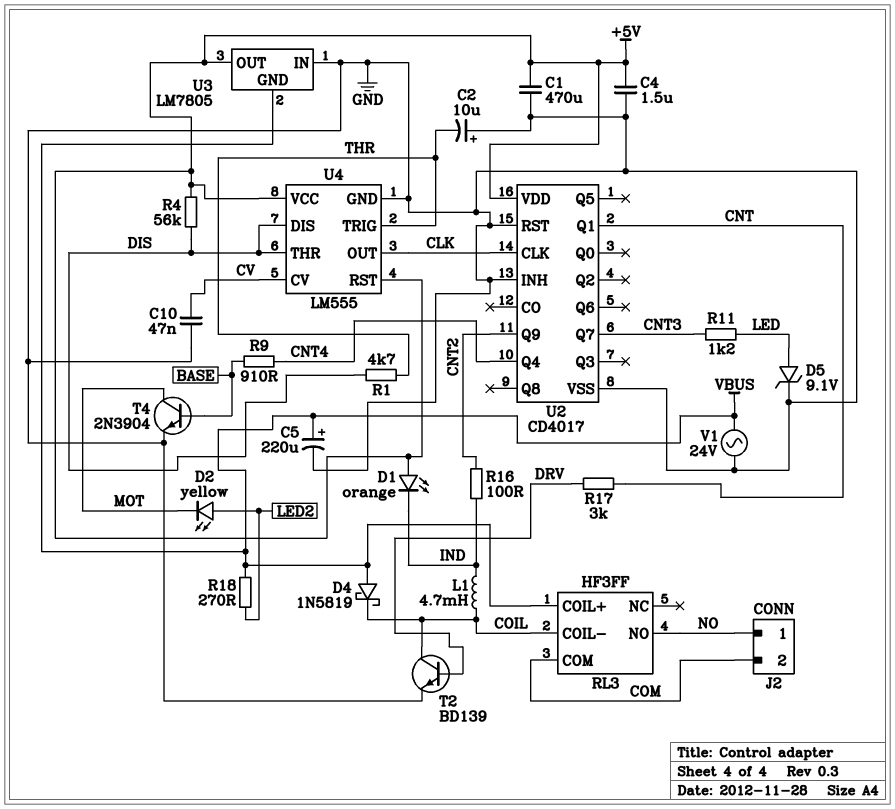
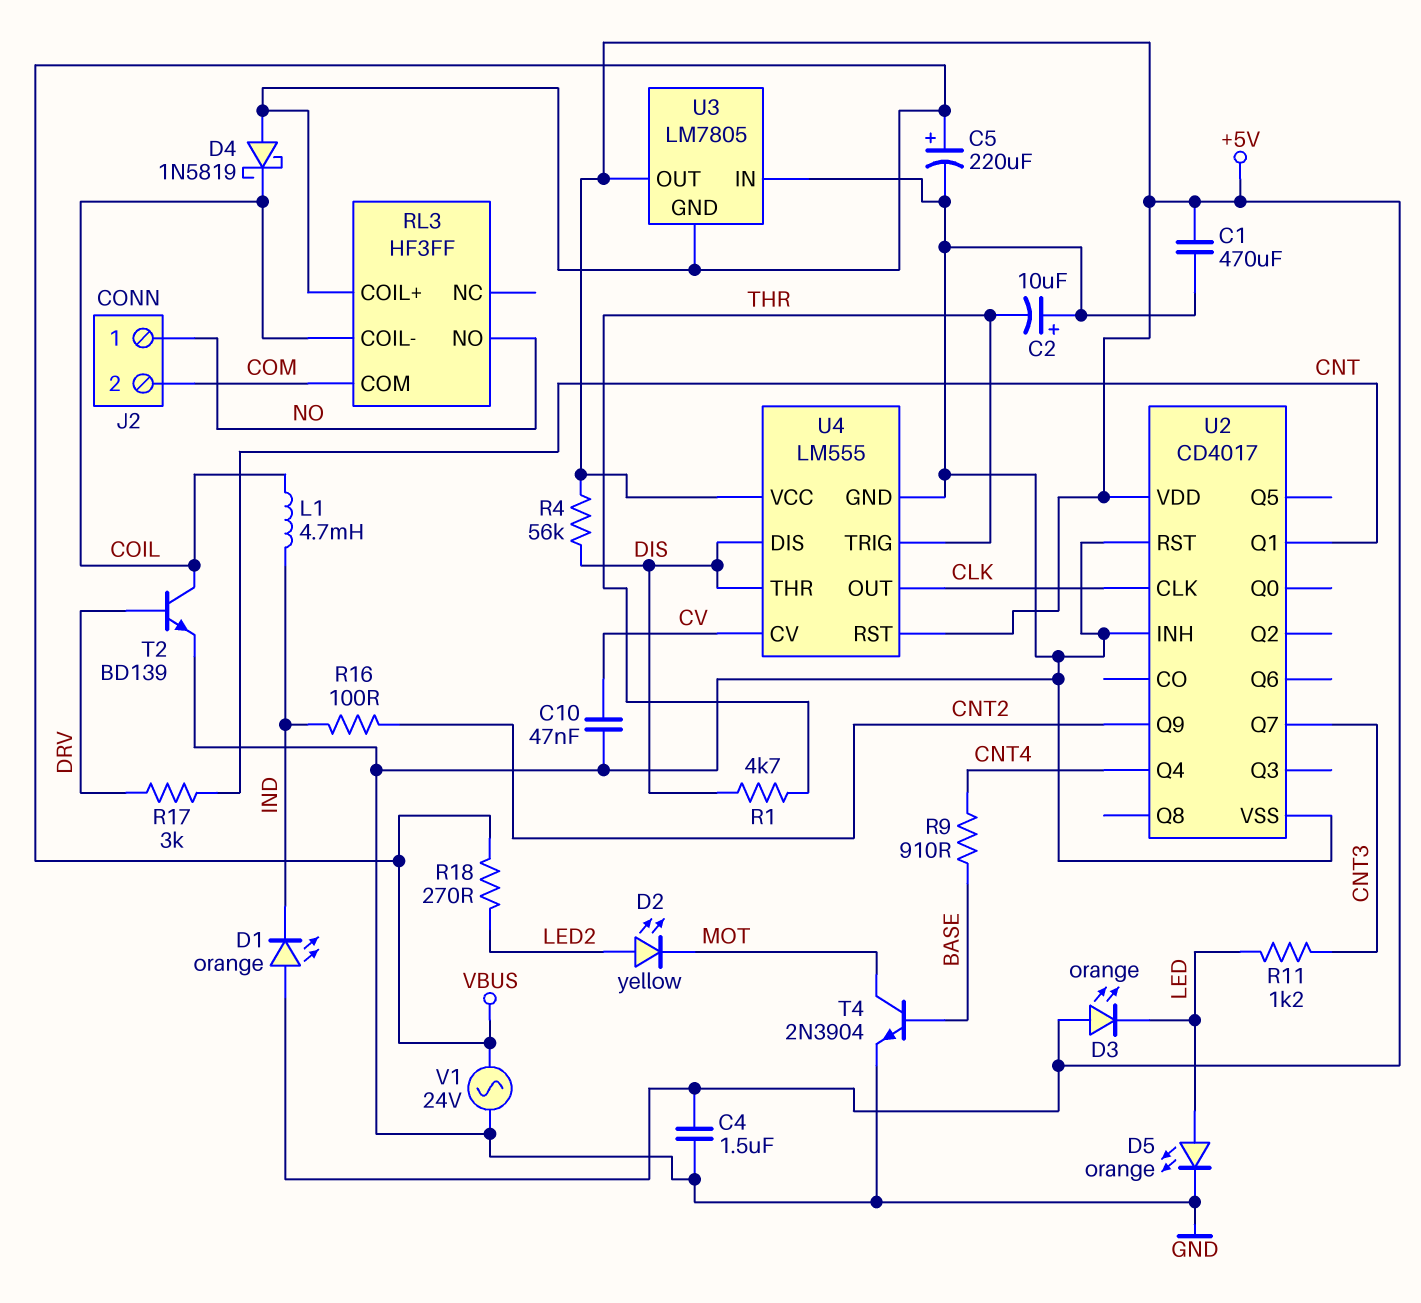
D3: none -> LED orange (A +5V, K LED)
D5: zener 9.1V (A LED, K GND) -> LED orange (A LED, K GND)

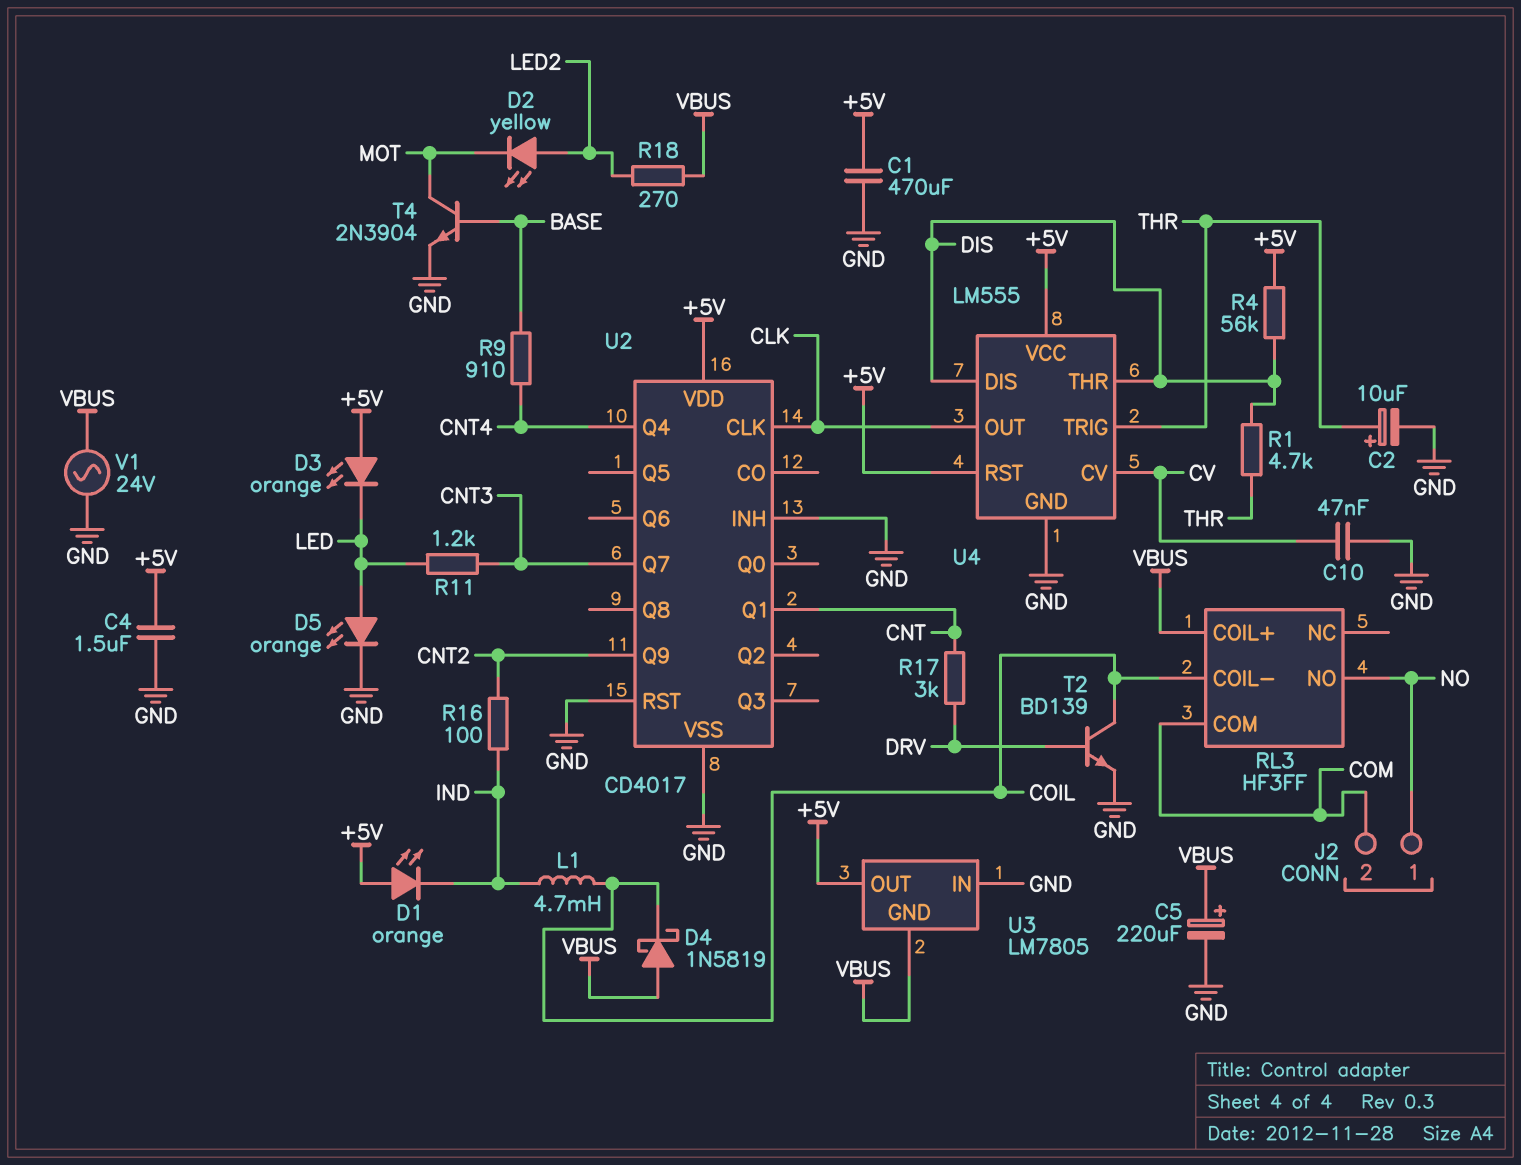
C2: 10uF (plus GND, minus THR) -> 10uF (plus THR, minus GND)

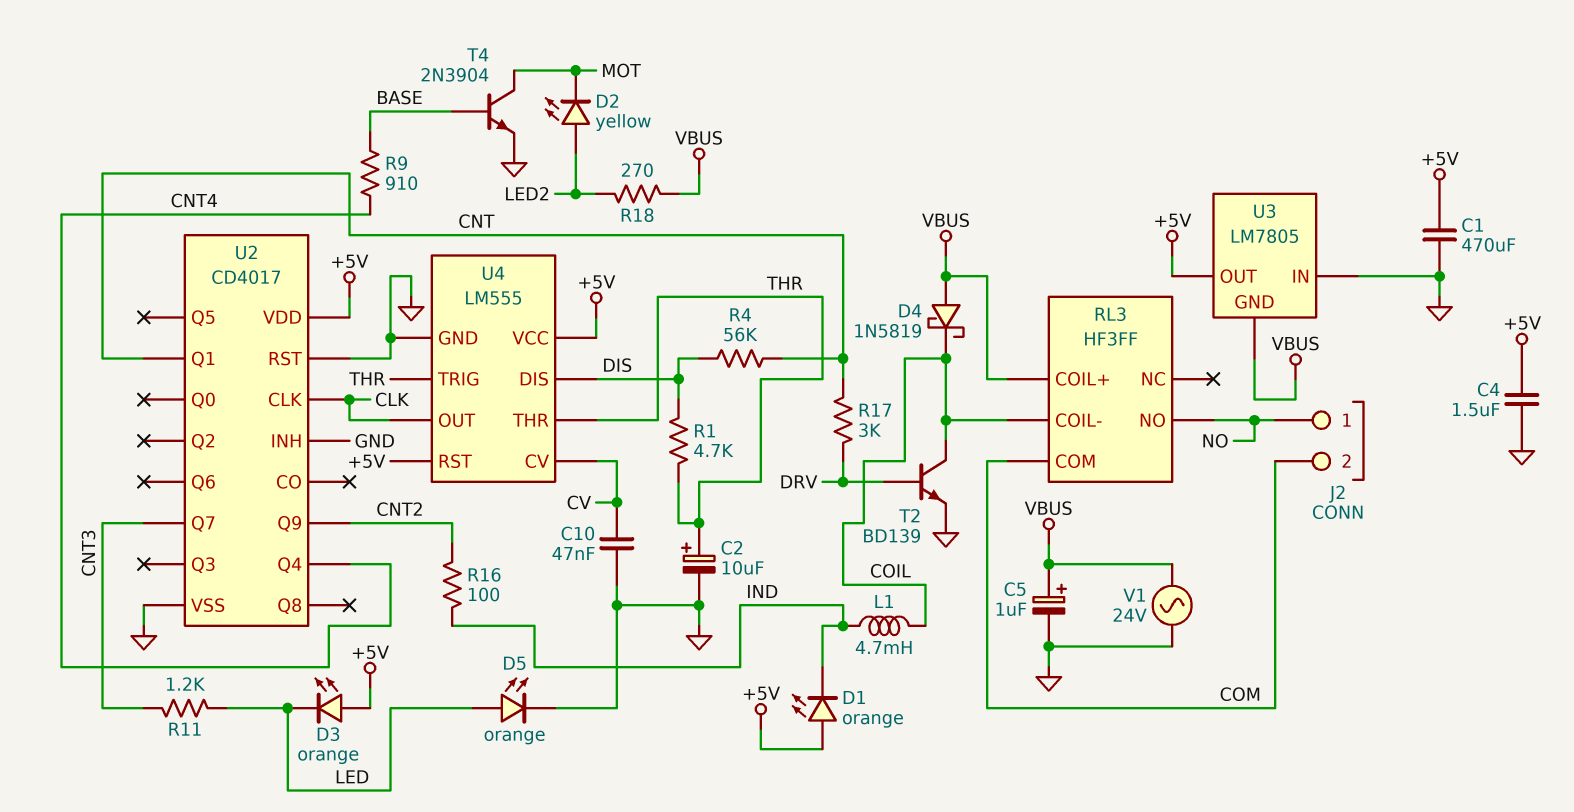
C5: 220uF (plus VBUS, minus GND) -> 1uF (plus VBUS, minus GND)
R4: 56k (+5V, DIS) -> 56k (CNT, DIS)
U4 pin THR: DIS -> THR

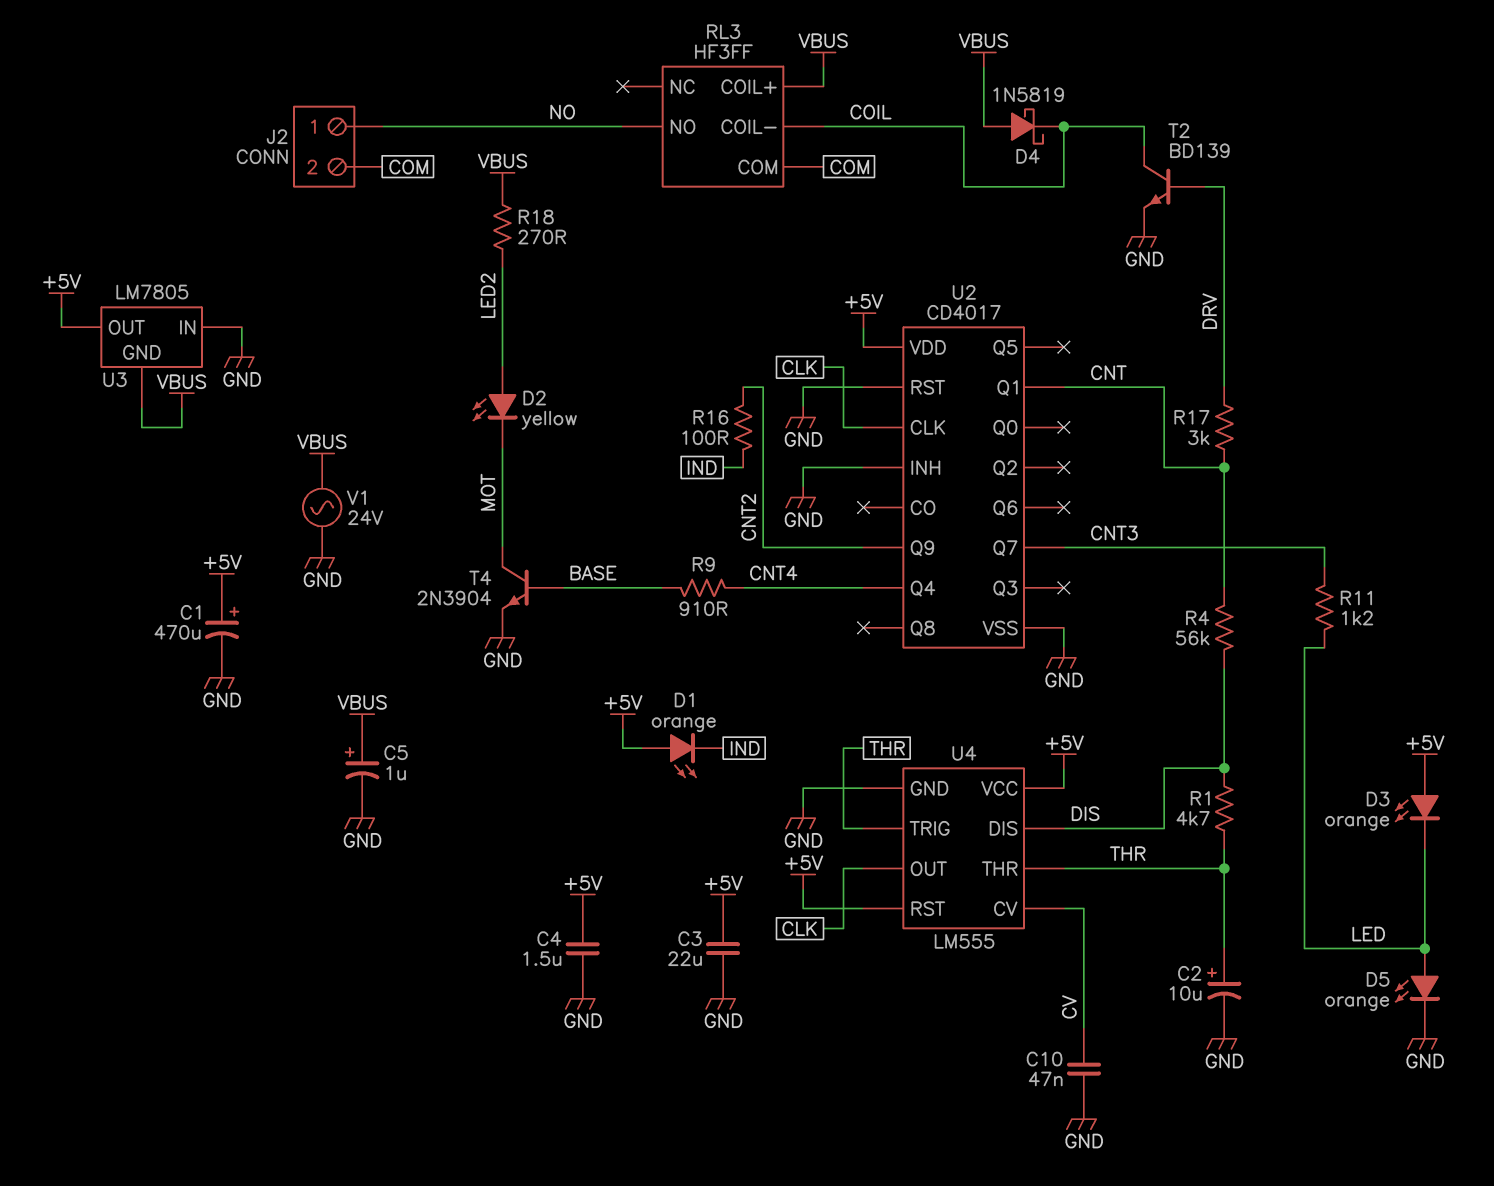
C1: 470uF (+5V, GND) -> 470uF (plus +5V, minus GND)
C3: none -> 22uF (+5V, GND)
L1: 4.7mH (COIL, IND) -> none

